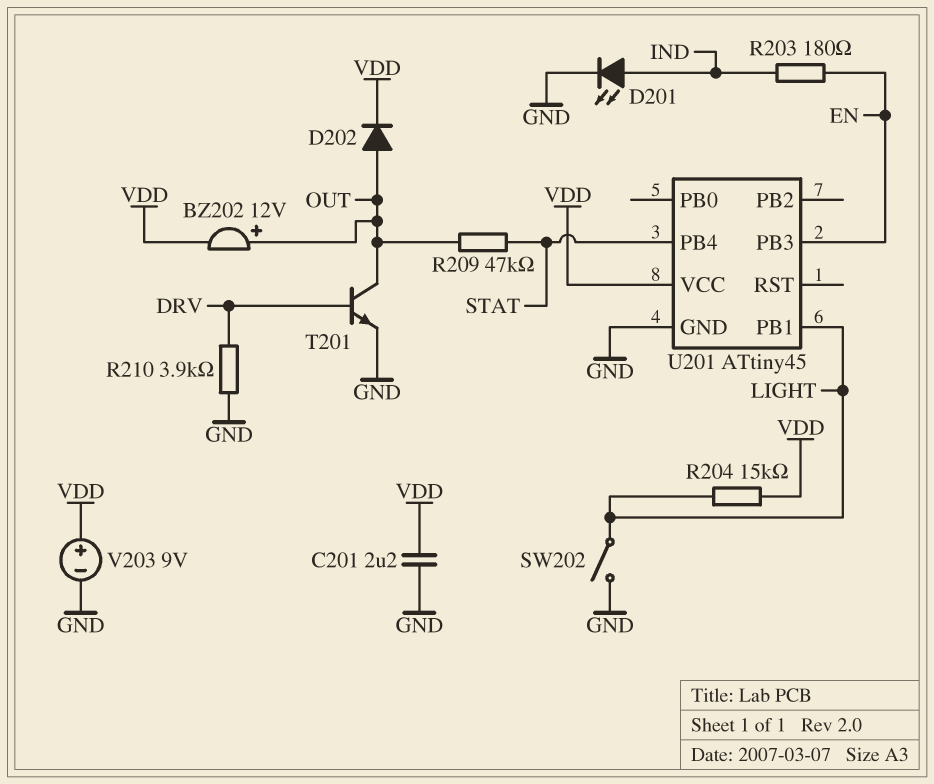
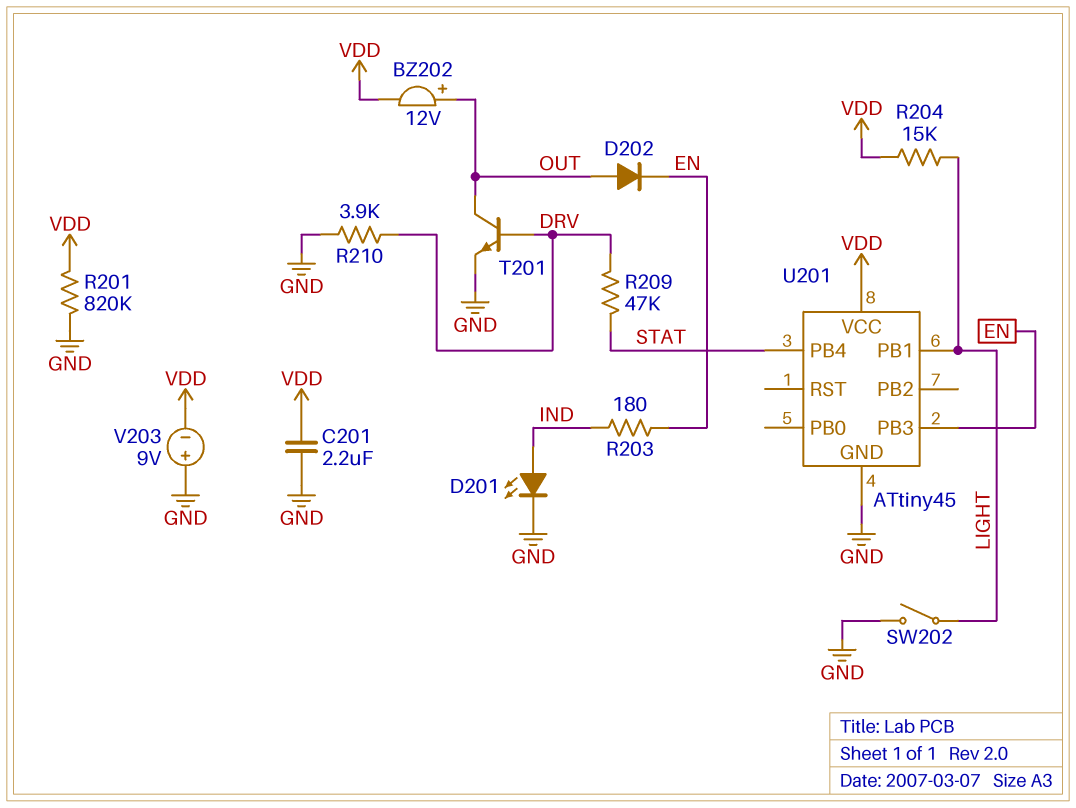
D202: diode (A OUT, K VDD) -> diode (A OUT, K EN)
R201: none -> 820k (GND, VDD)
R209: 47k (OUT, STAT) -> 47k (DRV, STAT)
V203: 9V (plus VDD, minus GND) -> 9V (plus GND, minus VDD)

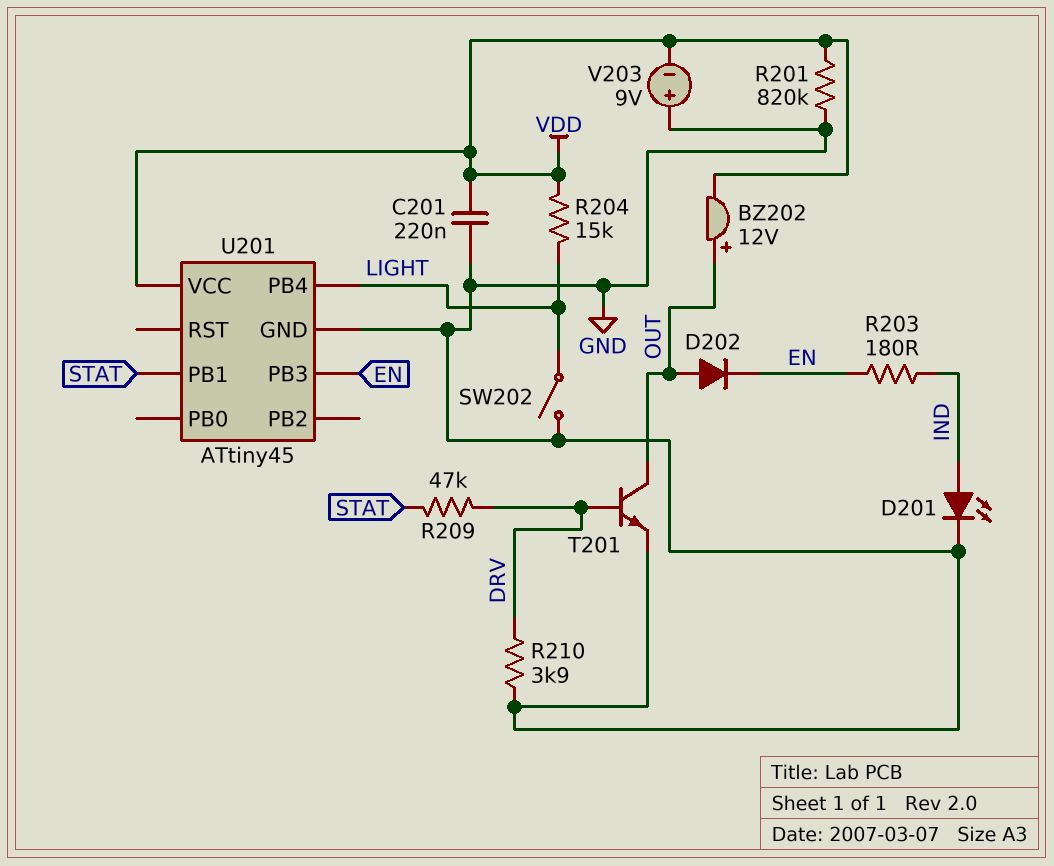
C201: 2.2uF (GND, VDD) -> 220nF (GND, VDD)
U201 pin PB1: LIGHT -> STAT
U201 pin PB4: STAT -> LIGHT

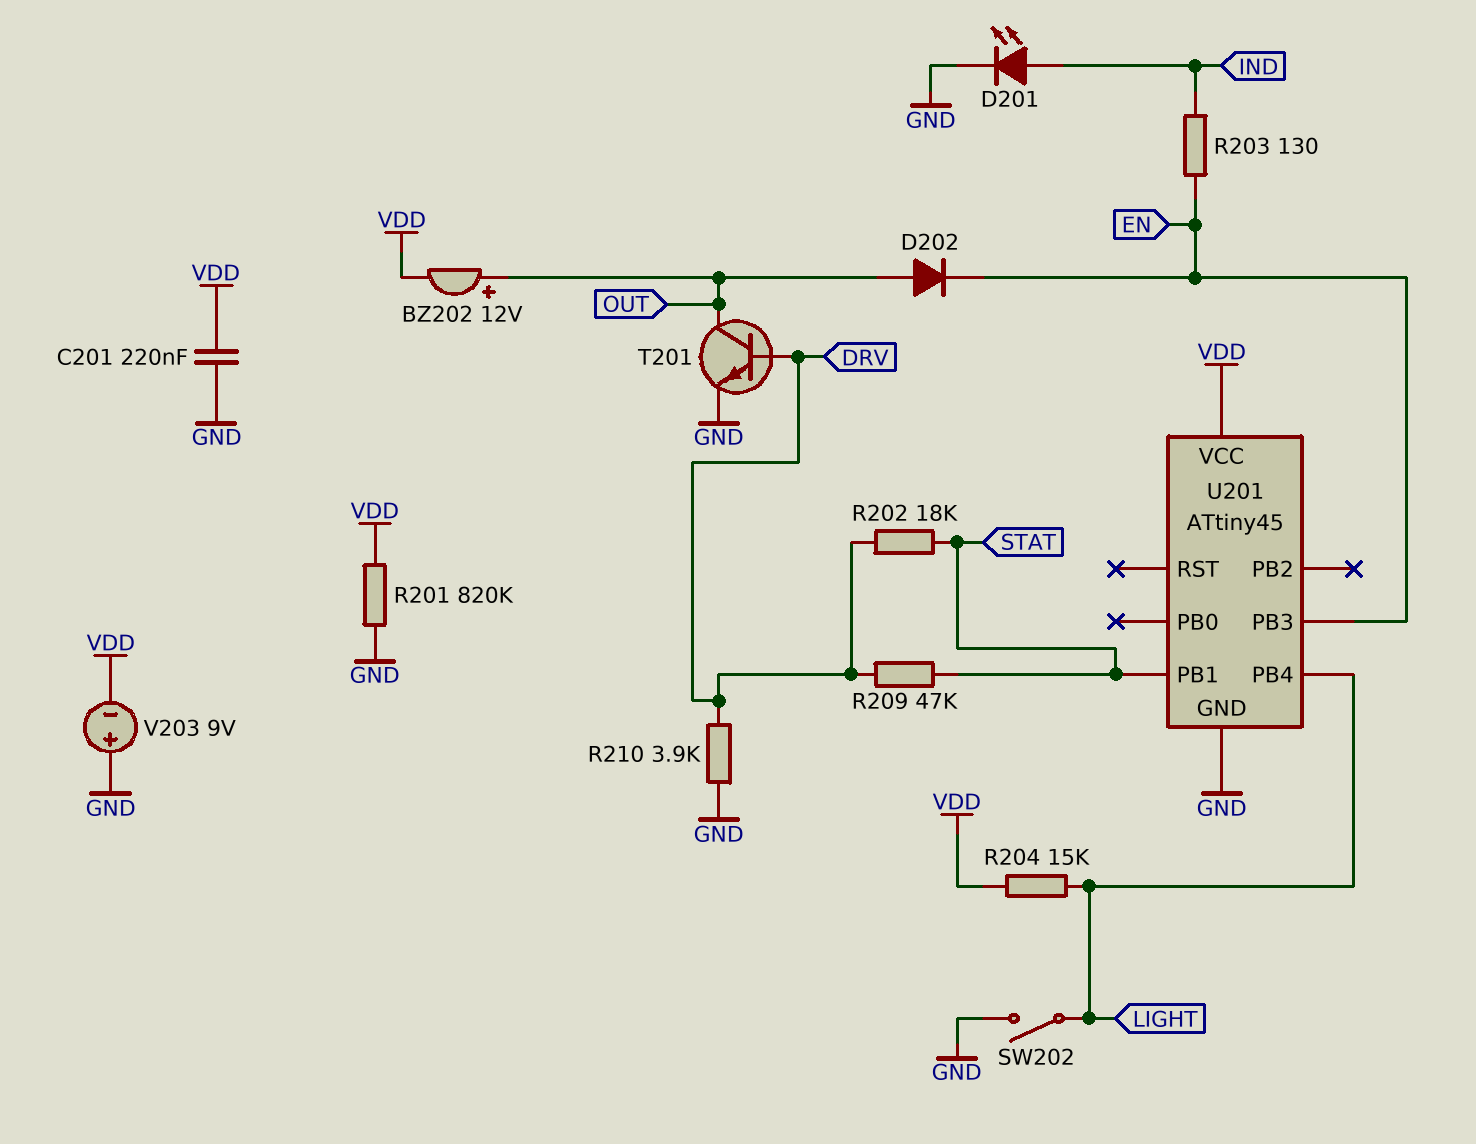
R202: none -> 18k (DRV, STAT)
R203: 180 (EN, IND) -> 130 (EN, IND)

